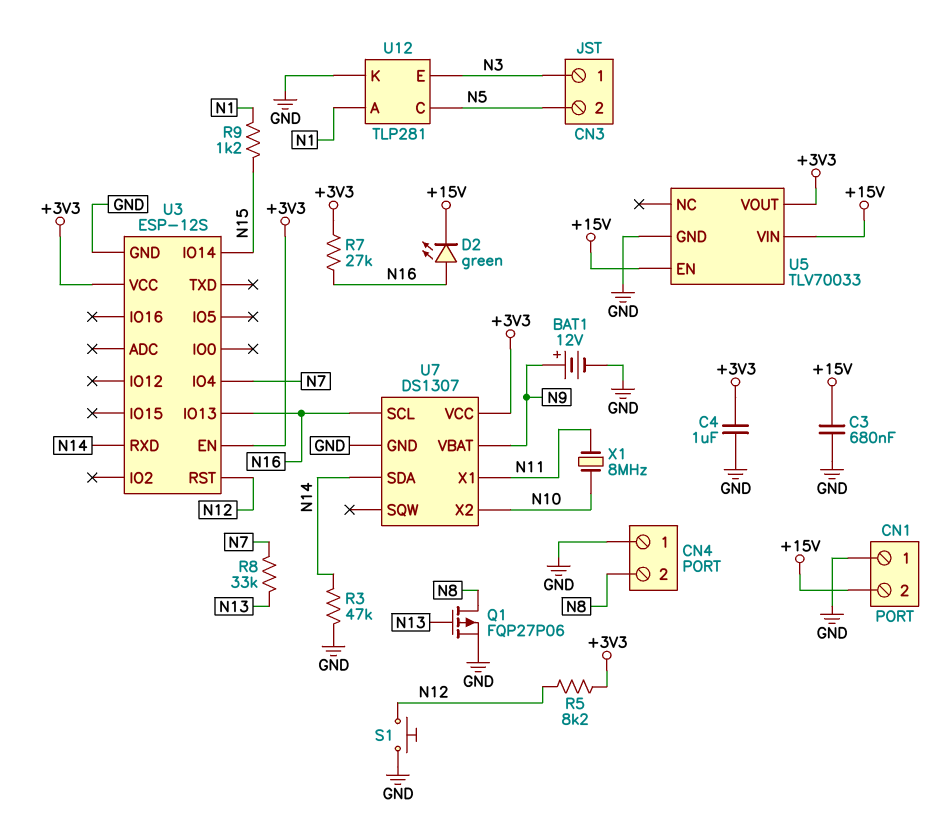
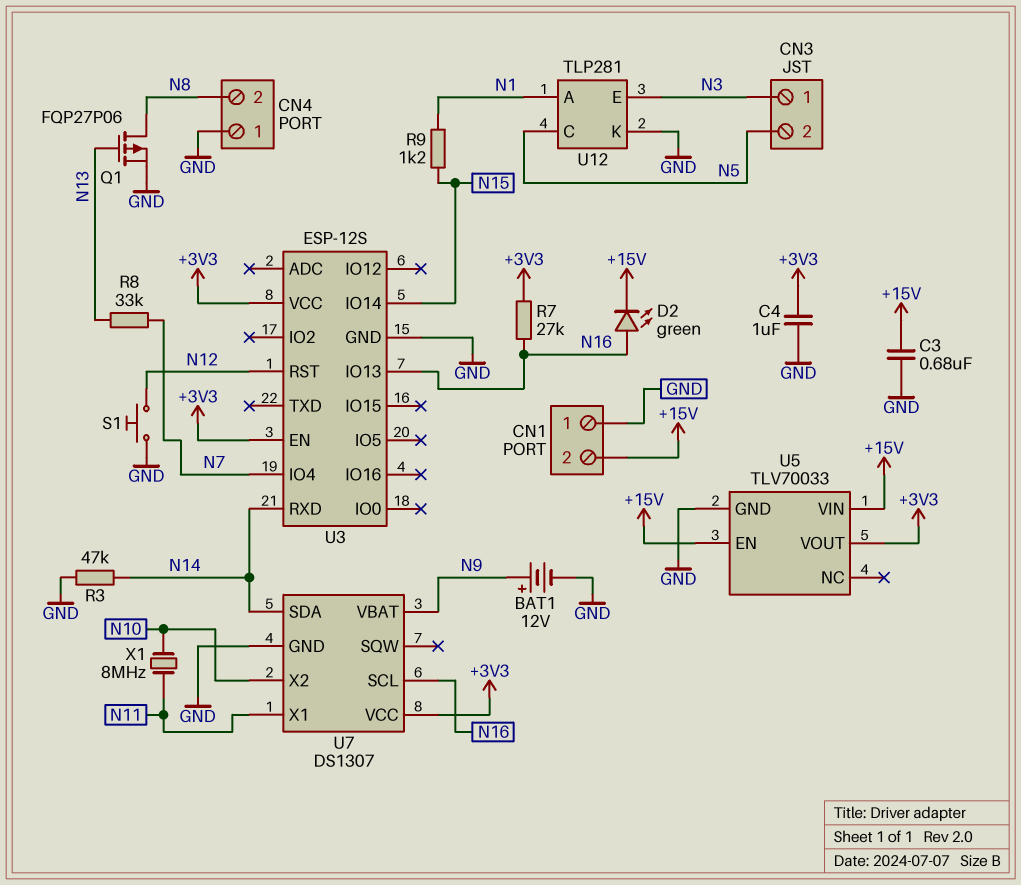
R5: 8.2k (+3V3, N12) -> none

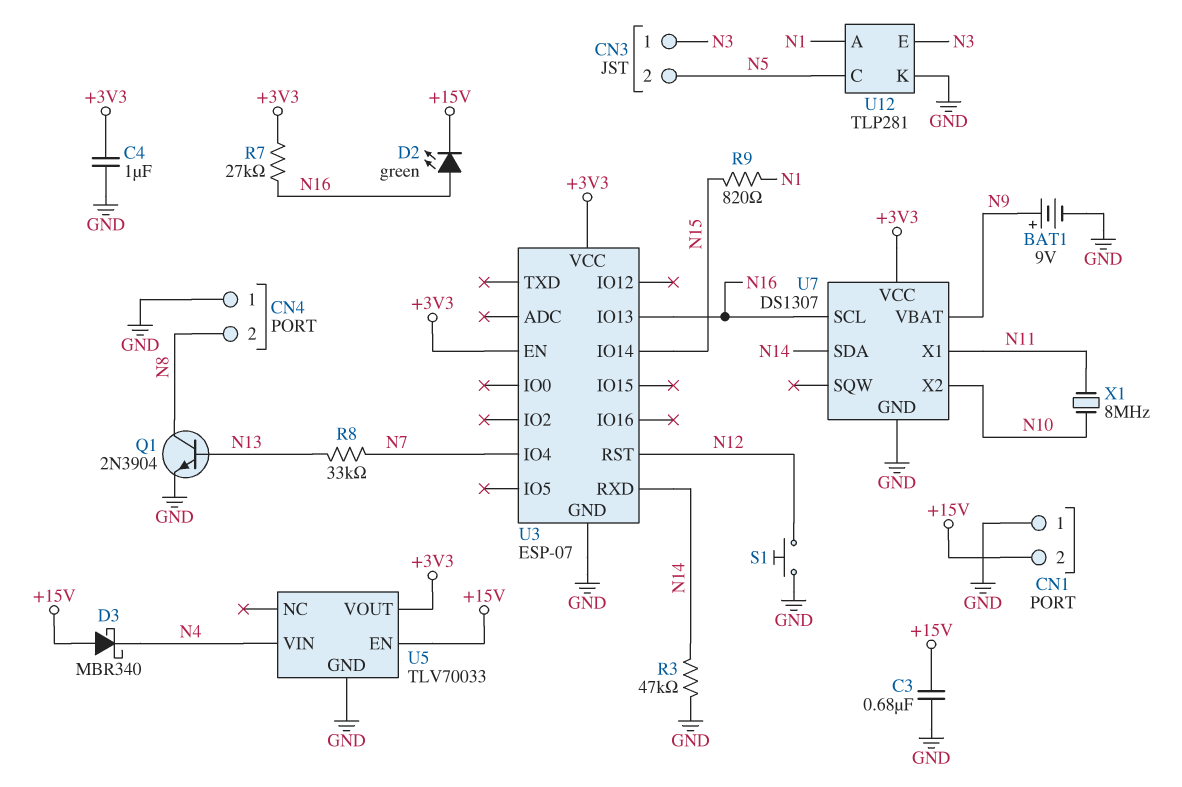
BAT1: 12V (plus N9, minus GND) -> 9V (plus N9, minus GND)
D3: none -> schottky MBR340 (A +15V, K N4)
Q1: PMOS FQP27P06 (G N13, D N8, S GND) -> NPN 2N3904 (B N13, C N8, E GND)
R9: 1.2k (N1, N15) -> 820 (N1, N15)
U3: ESP-12S -> ESP-07
U5 pin VIN: +15V -> N4

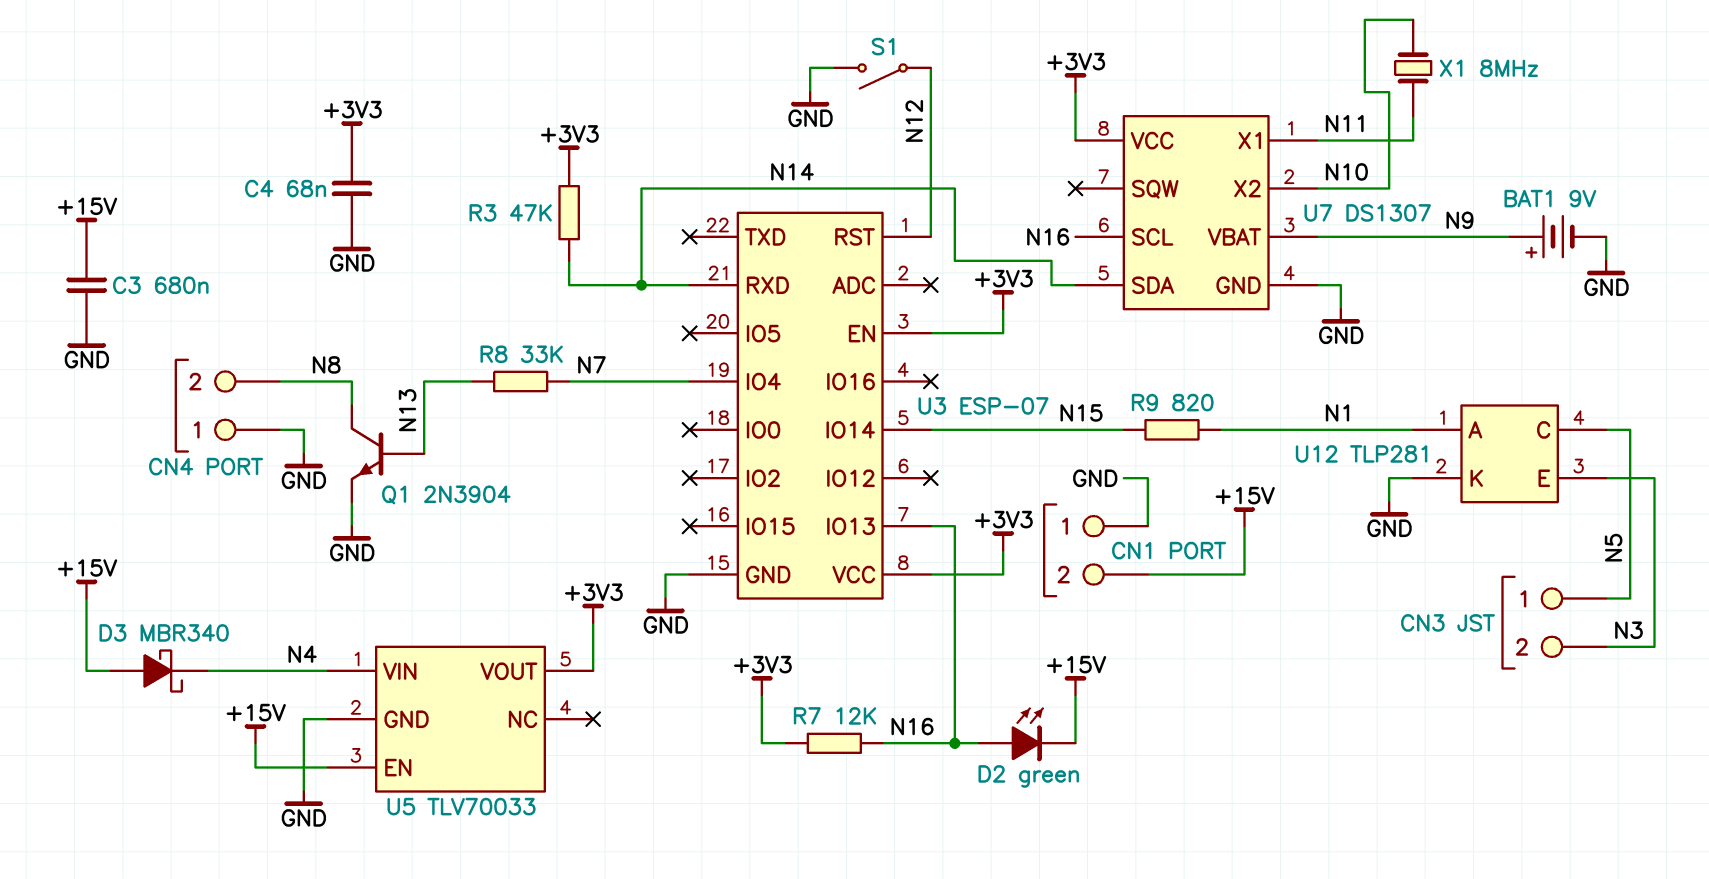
C4: 1uF (+3V3, GND) -> 68nF (+3V3, GND)
CN3 pin 1: N3 -> N5
CN3 pin 2: N5 -> N3
R3: 47k (GND, N14) -> 47k (+3V3, N14)
R7: 27k (+3V3, N16) -> 12k (+3V3, N16)
S1: button (GND, N12) -> switch (GND, N12)

